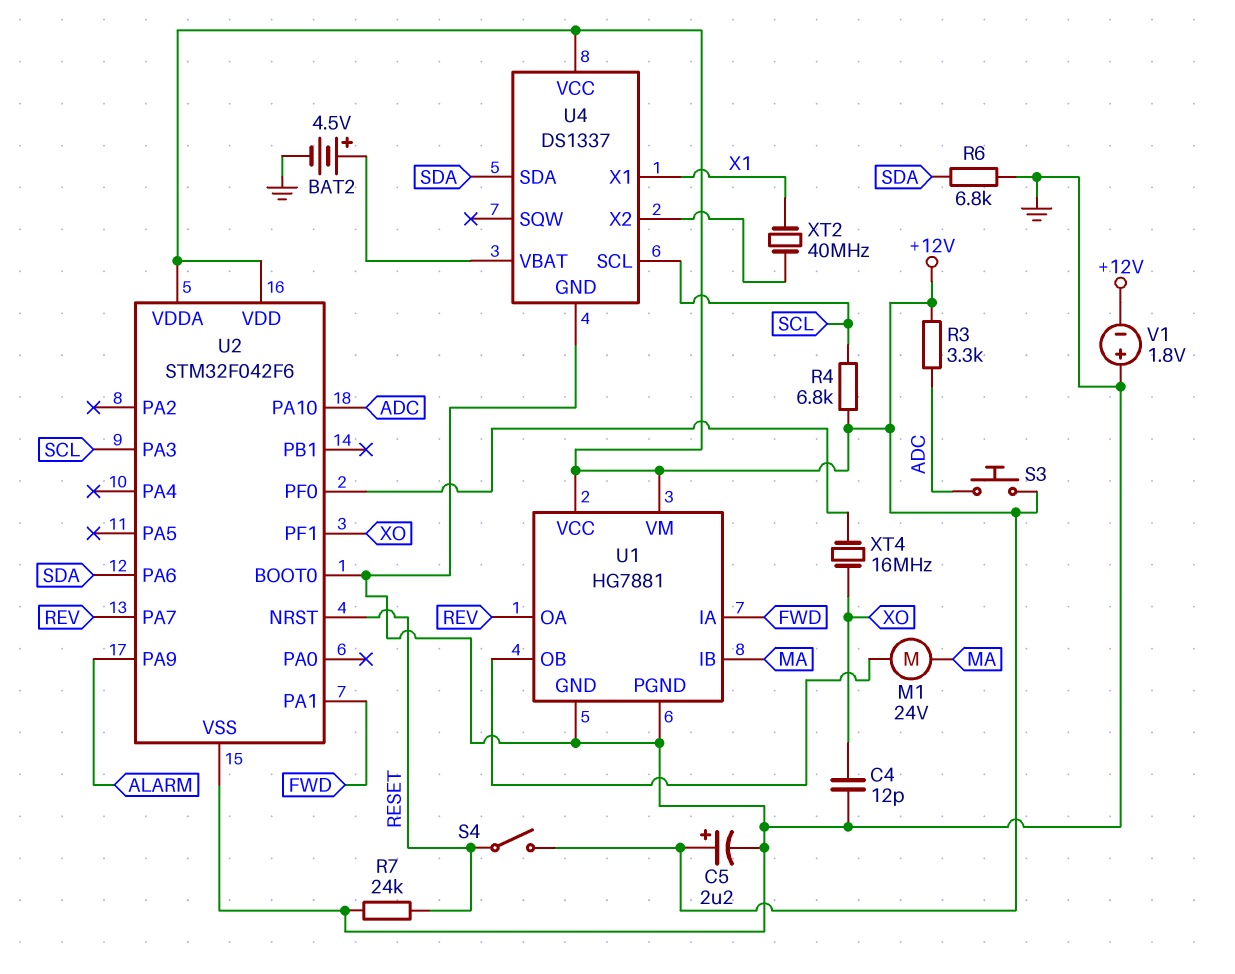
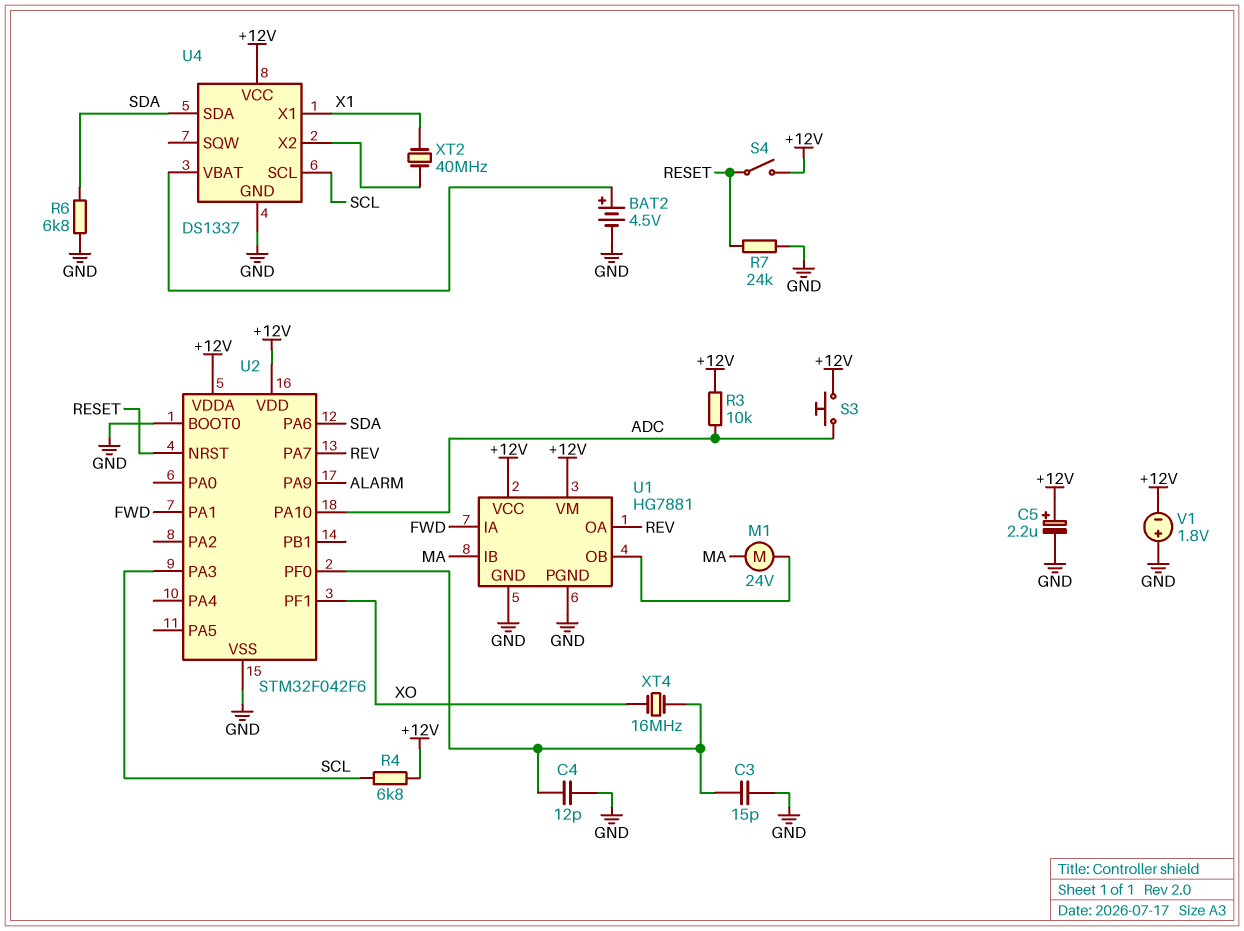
C3: none -> 15pF (GND, U2/PF0)
C4: 12pF (GND, XO) -> 12pF (GND, U2/PF0)
R3: 3.3k (+12V, ADC) -> 10k (+12V, ADC)

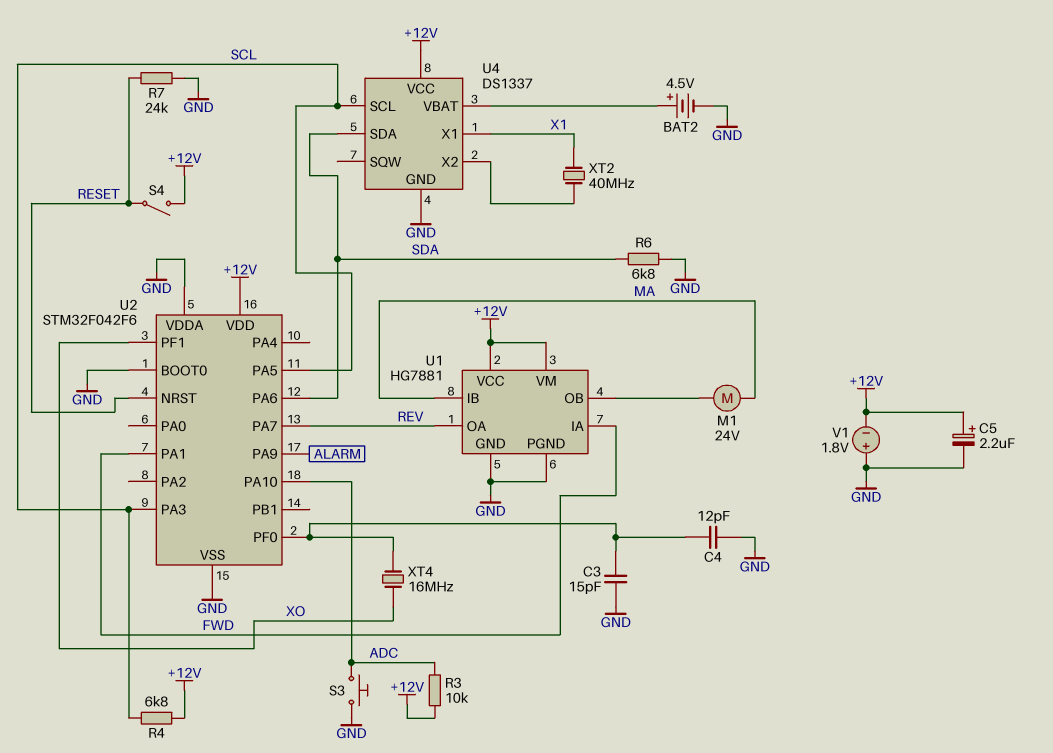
S3: button (+12V, ADC) -> button (ADC, GND)
U2 pin PA5: none -> SCL
U2 pin VDDA: +12V -> GND

